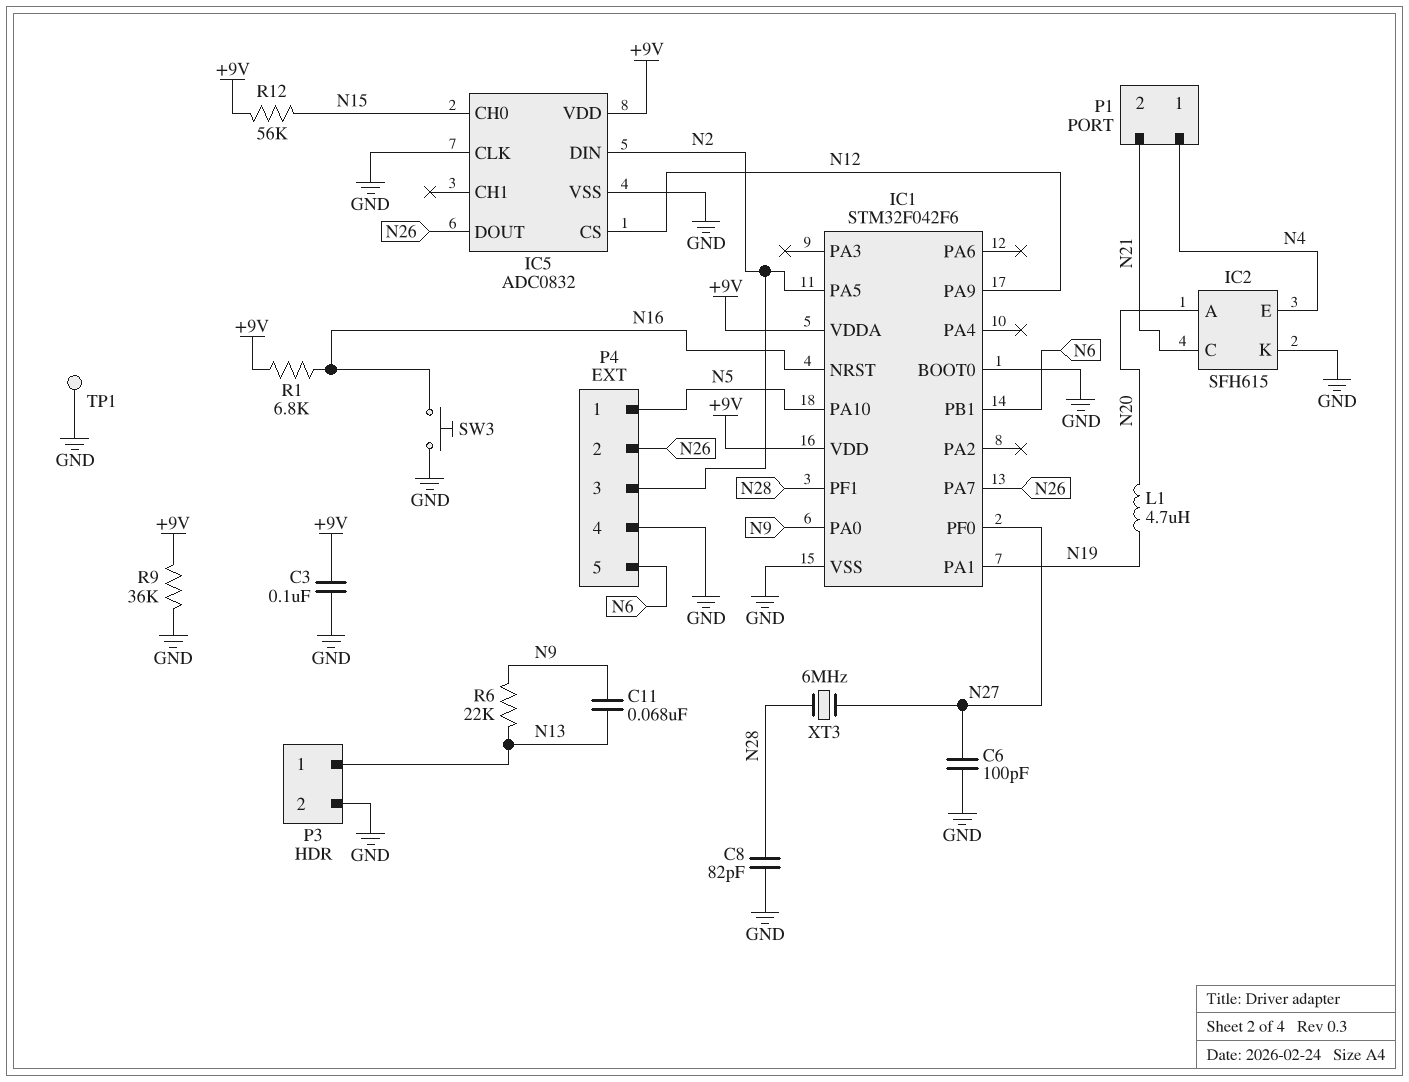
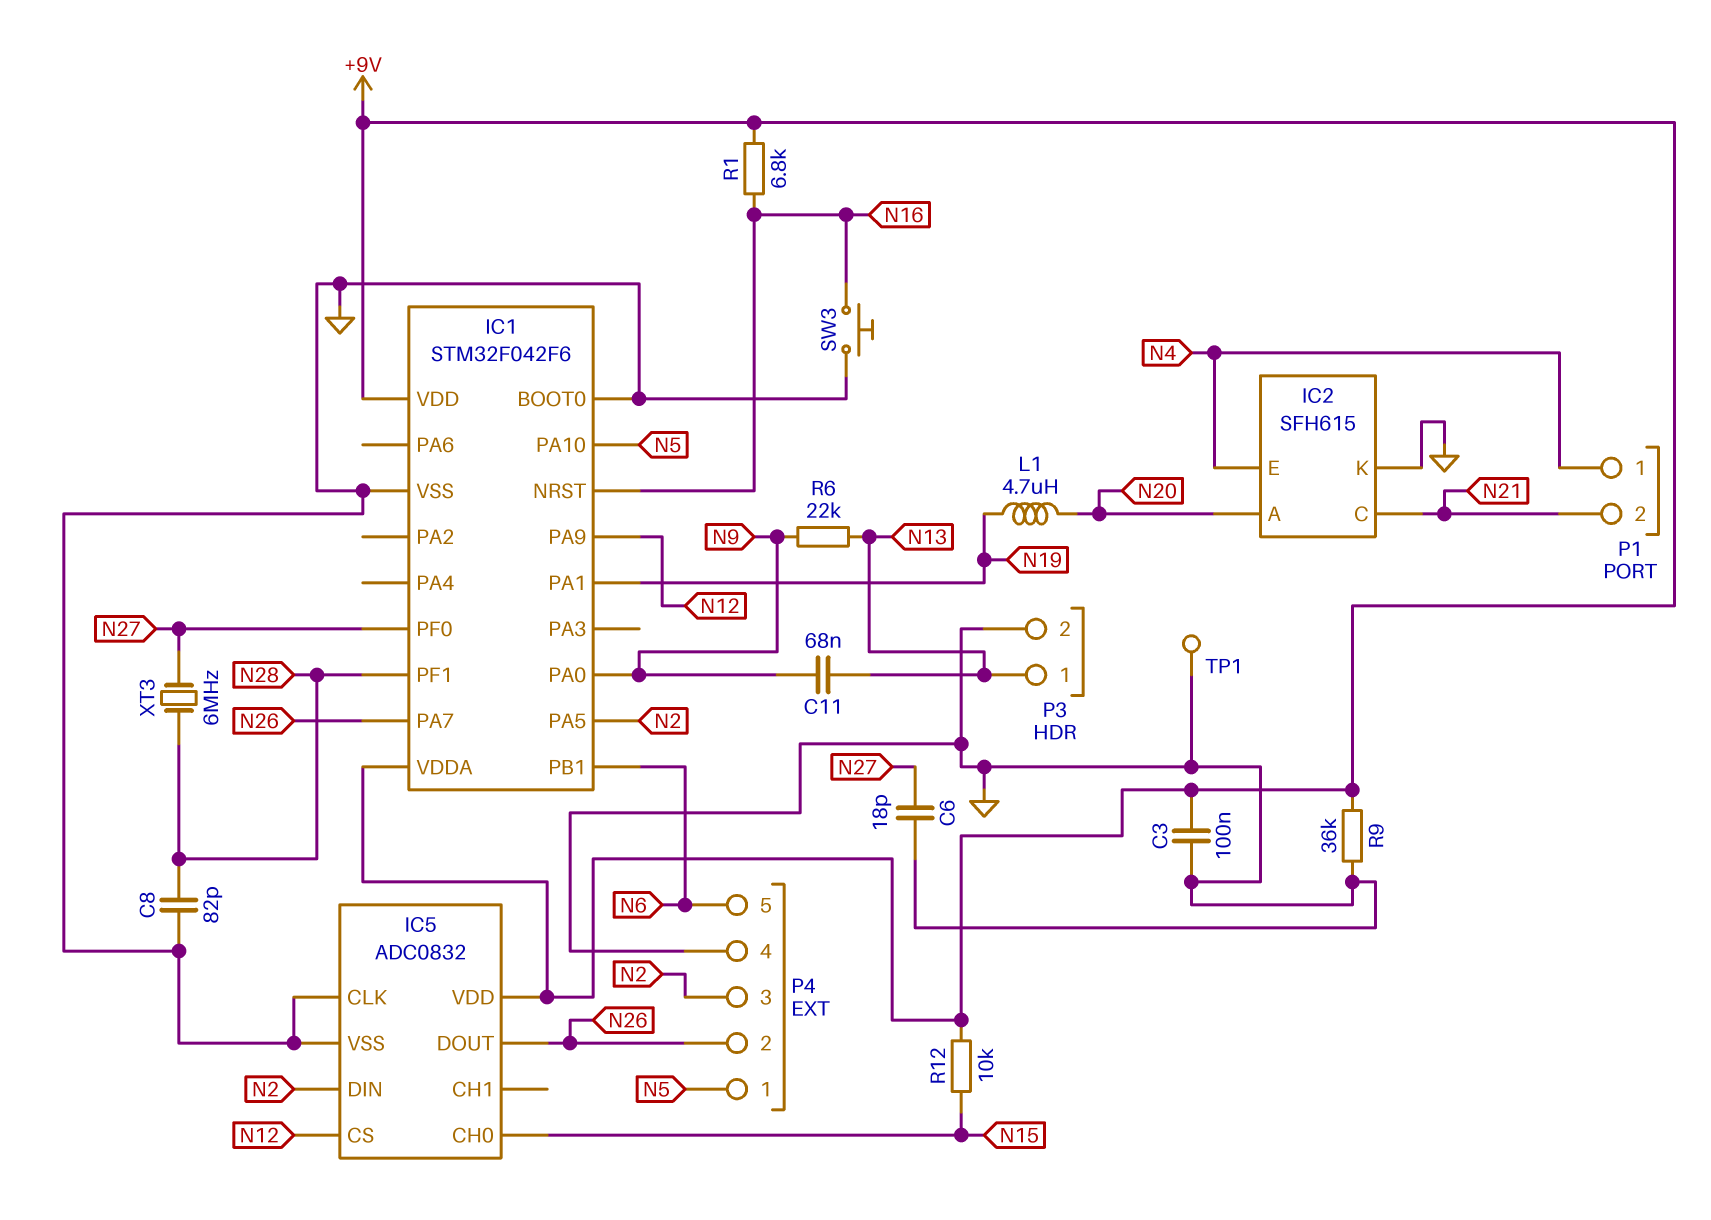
C6: 100pF (GND, N27) -> 18pF (GND, N27)
R12: 56k (+9V, N15) -> 10k (+9V, N15)

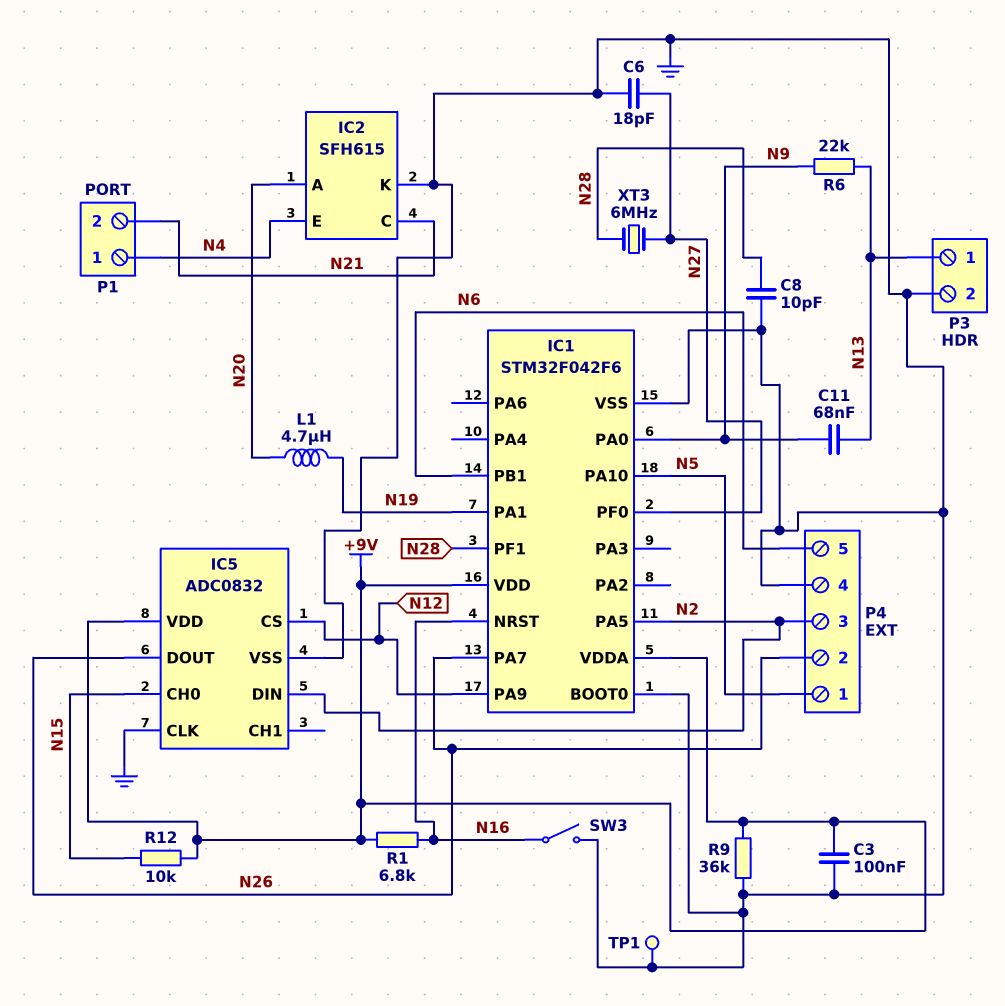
C8: 82pF (GND, N28) -> 10pF (GND, N28)
SW3: button (GND, N16) -> switch (GND, N16)

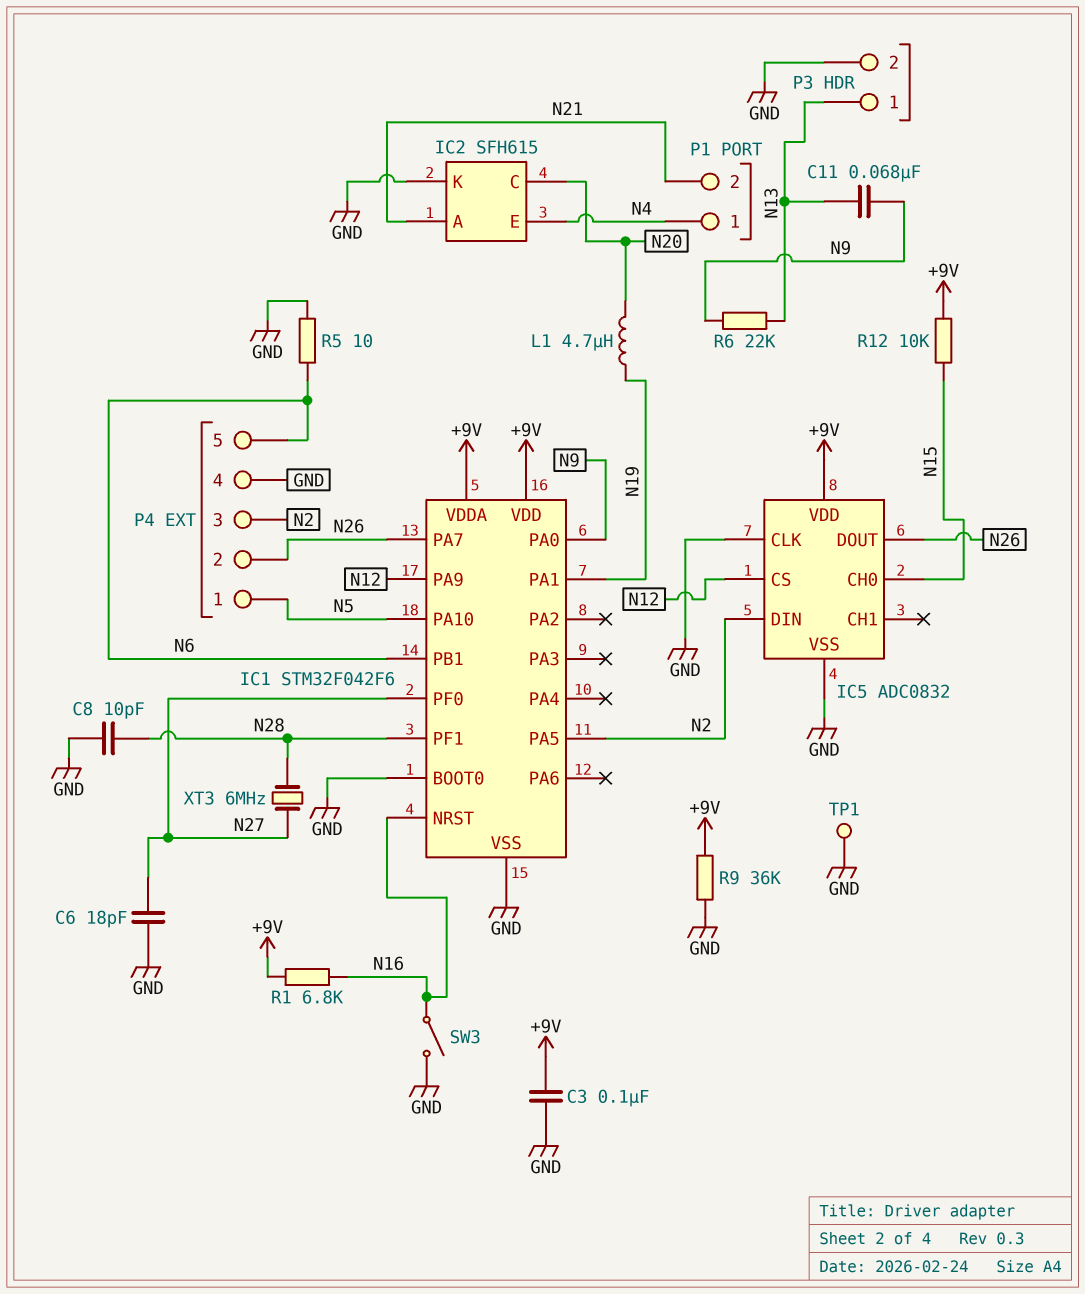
IC2 pin A: N20 -> N21
IC2 pin C: N21 -> N20
R5: none -> 10 (GND, N6)

